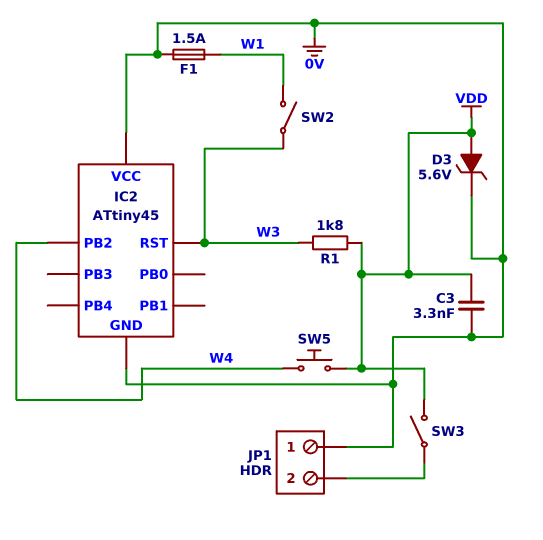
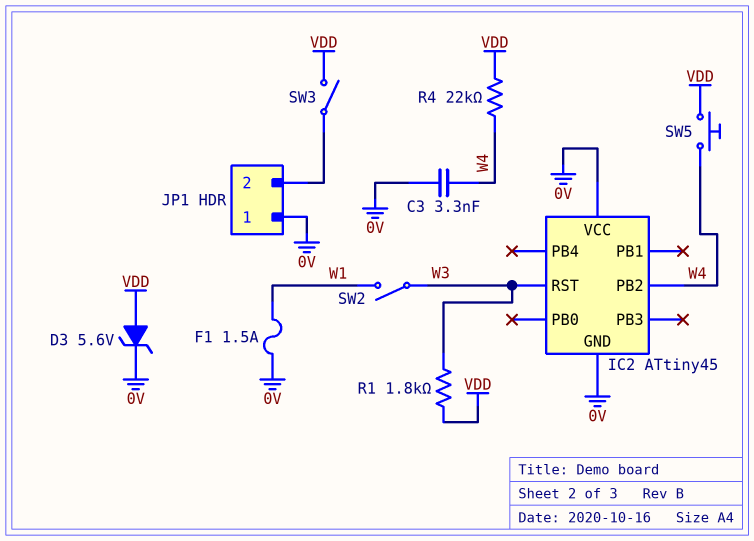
C3: 3.3nF (0V, VDD) -> 3.3nF (0V, W4)
R4: none -> 22k (VDD, W4)

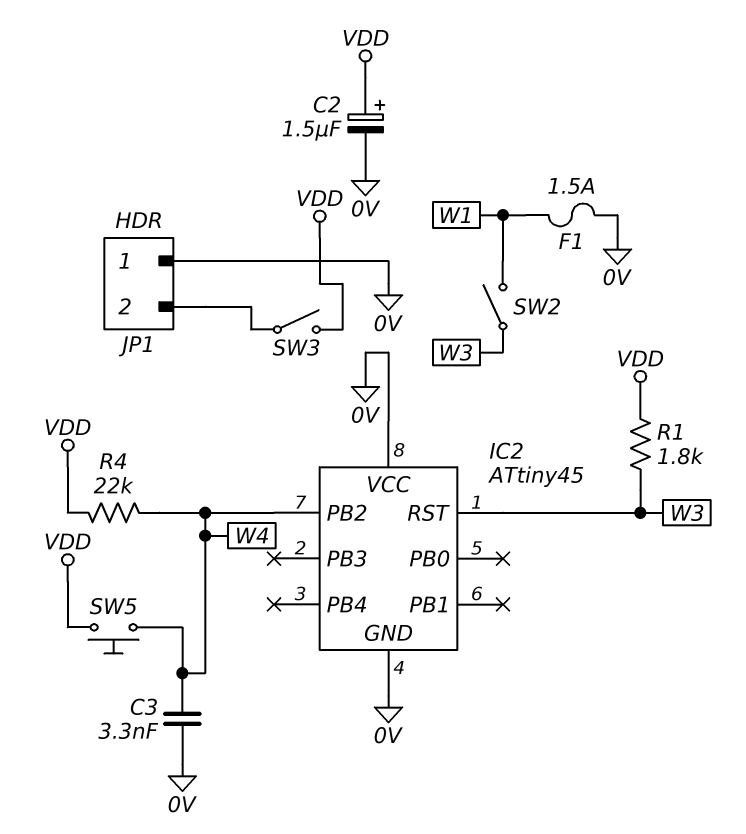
C2: none -> 1.5uF (plus VDD, minus 0V)
D3: zener 5.6V (A VDD, K 0V) -> none

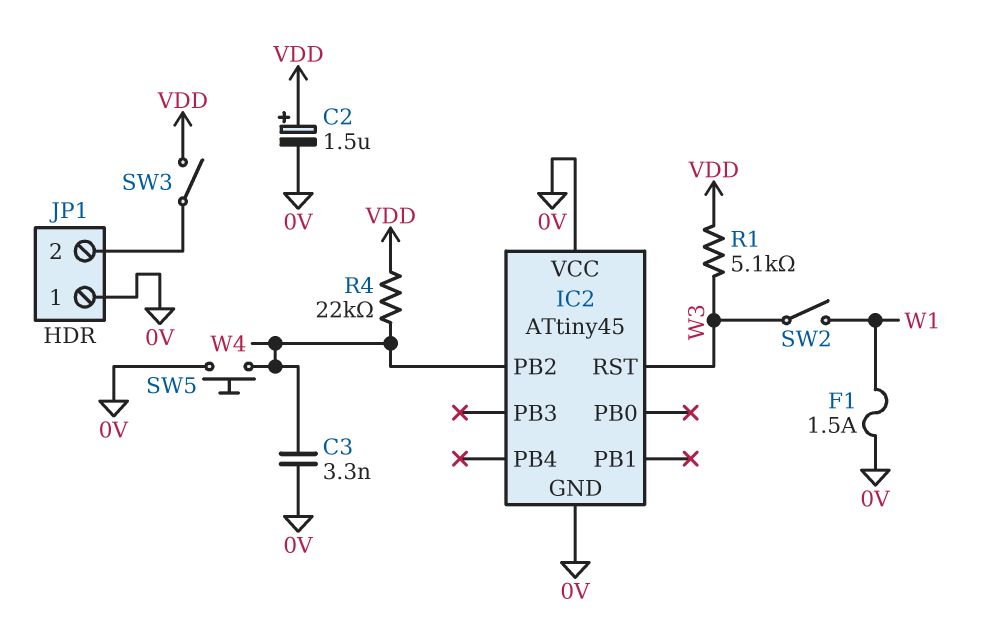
R1: 1.8k (VDD, W3) -> 5.1k (VDD, W3)
SW5: button (VDD, W4) -> button (0V, W4)

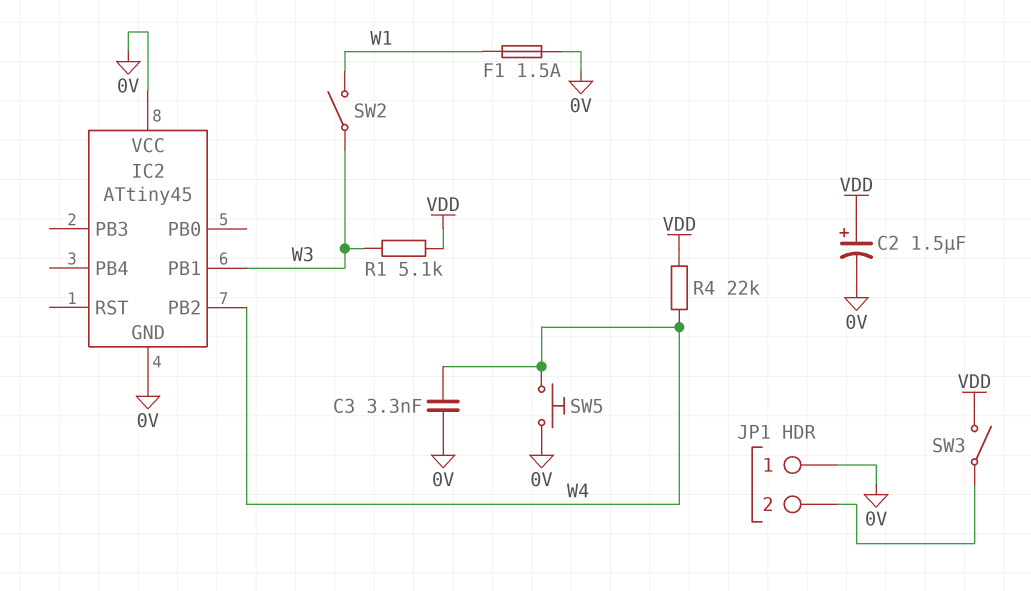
IC2 pin PB1: none -> W3
IC2 pin RST: W3 -> none

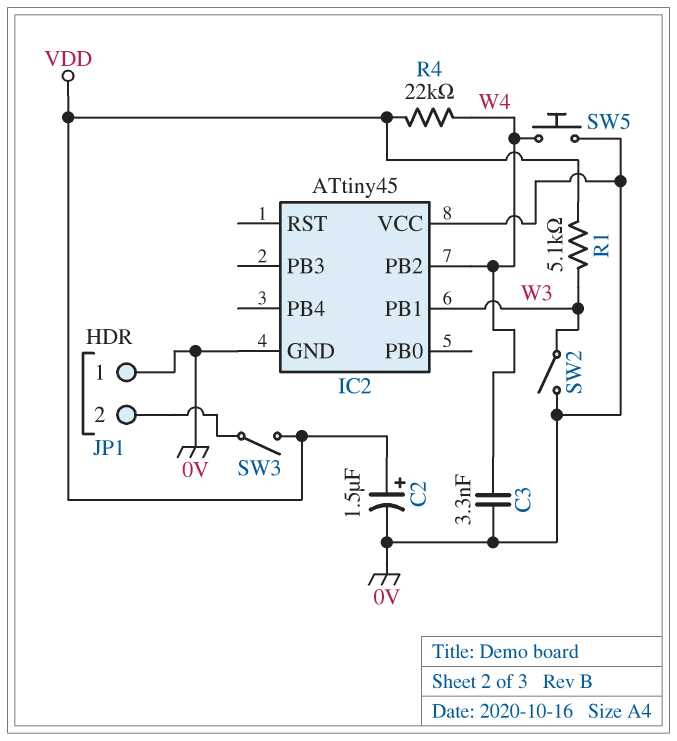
F1: 1.5A (0V, W1) -> none
SW2: switch (W1, W3) -> switch (0V, W3)

